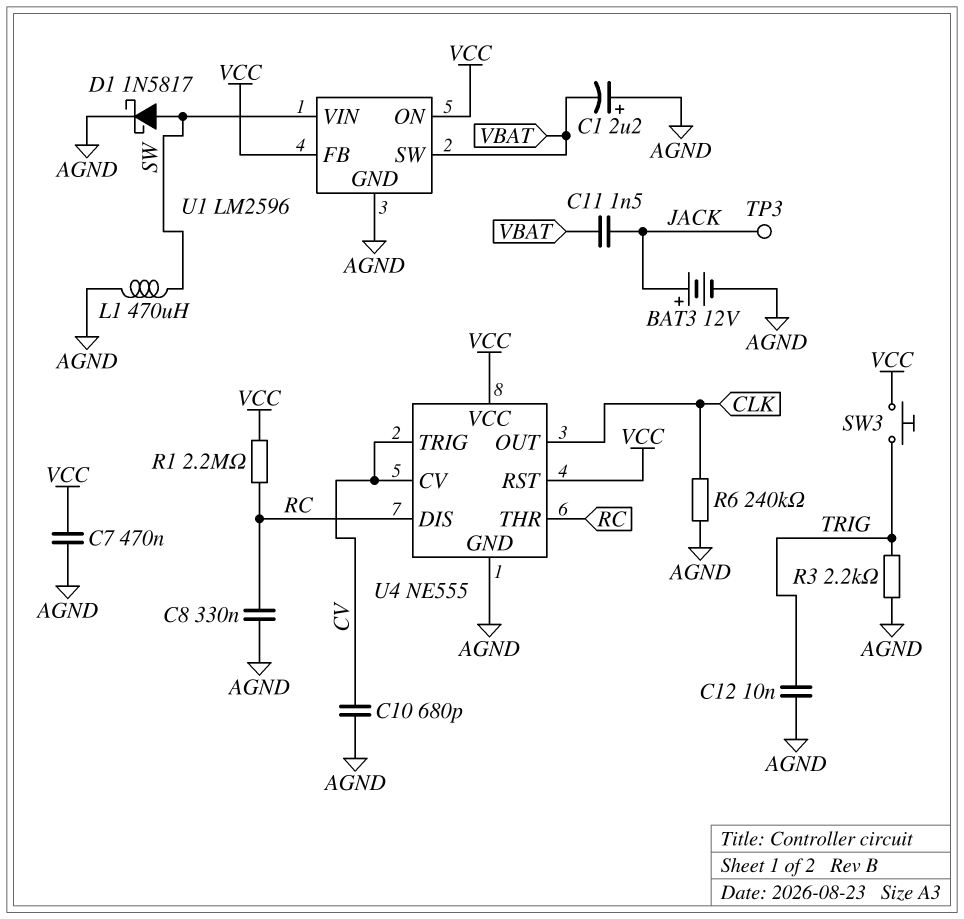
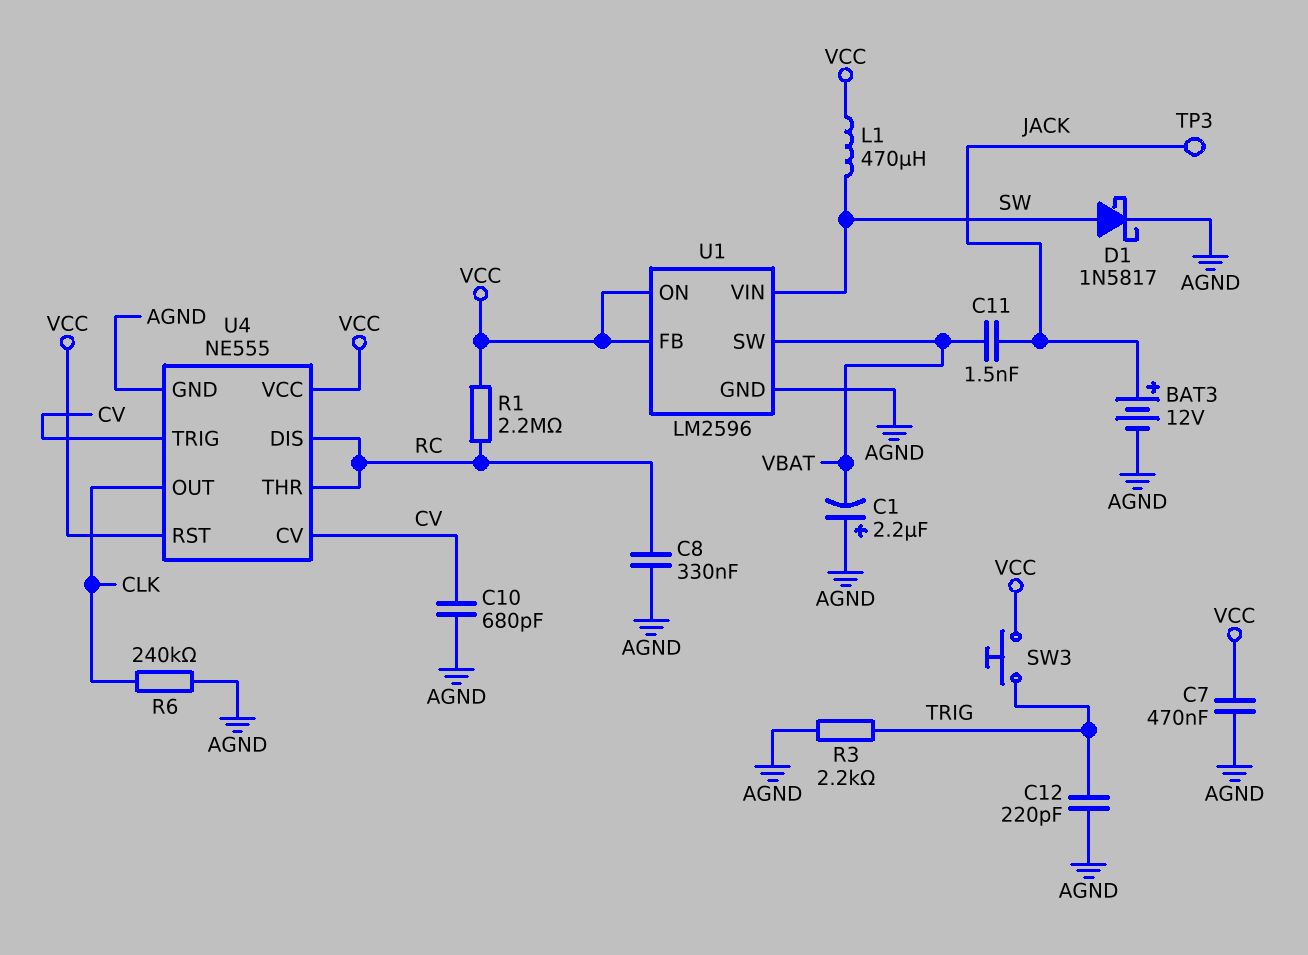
C12: 10nF (AGND, TRIG) -> 220pF (AGND, TRIG)
L1: 470uH (AGND, SW) -> 470uH (SW, VCC)

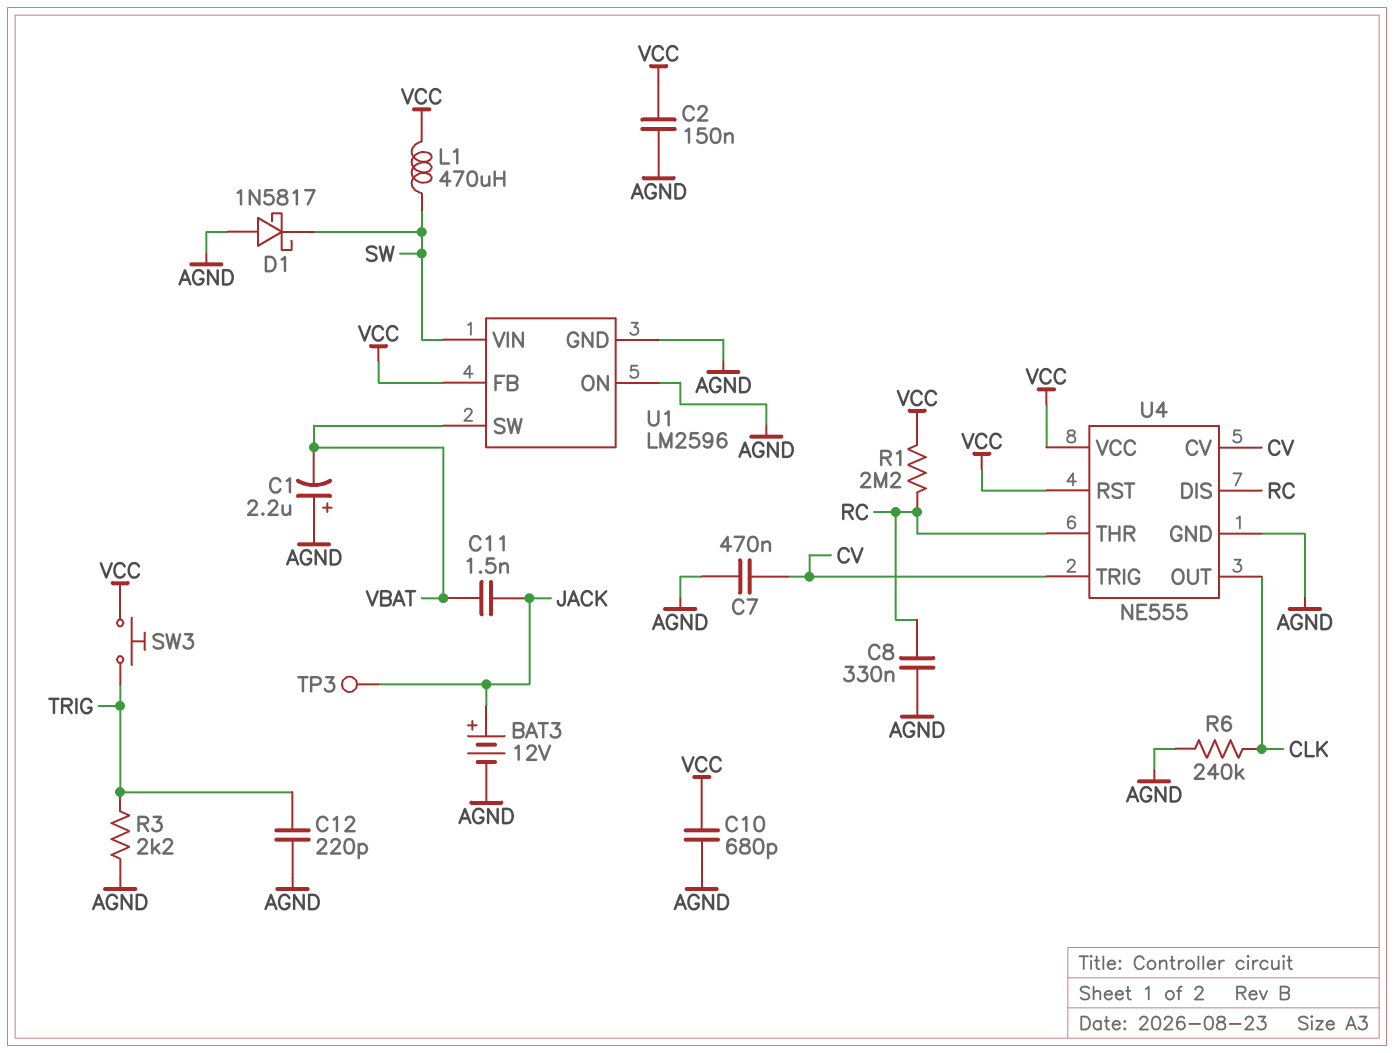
C2: none -> 150nF (AGND, VCC)
C7: 470nF (AGND, VCC) -> 470nF (AGND, CV)
C10: 680pF (AGND, CV) -> 680pF (AGND, VCC)
D1: schottky 1N5817 (A SW, K AGND) -> schottky 1N5817 (A AGND, K SW)
U1 pin ON: VCC -> AGND

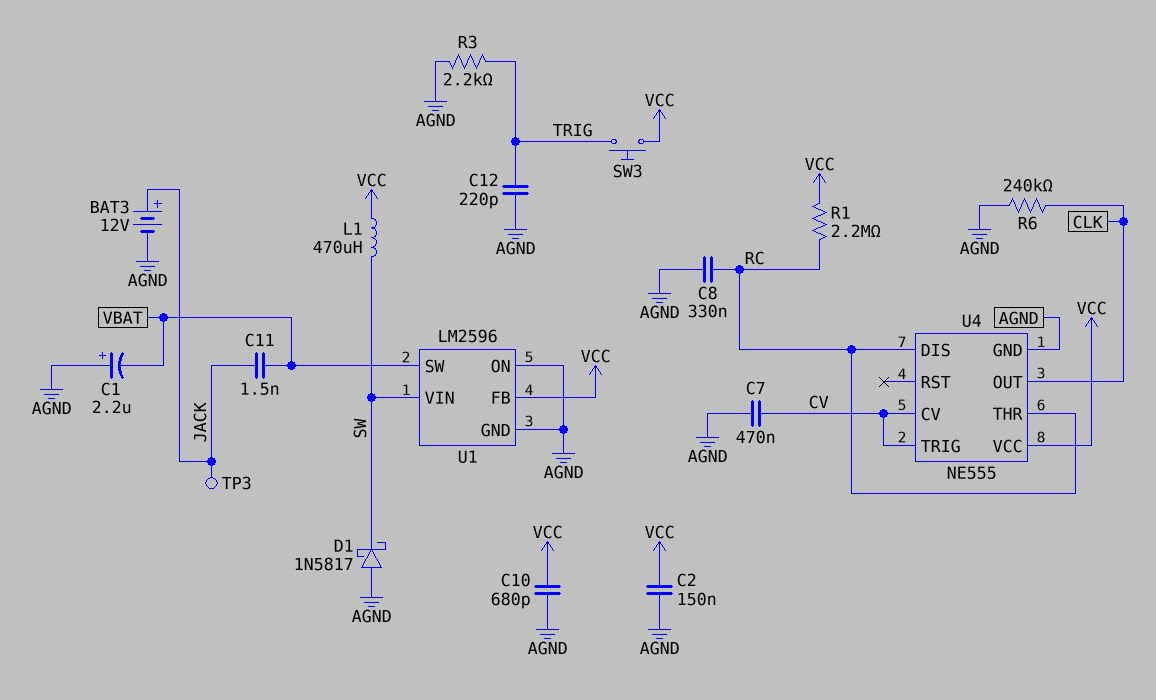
U4 pin RST: VCC -> none

